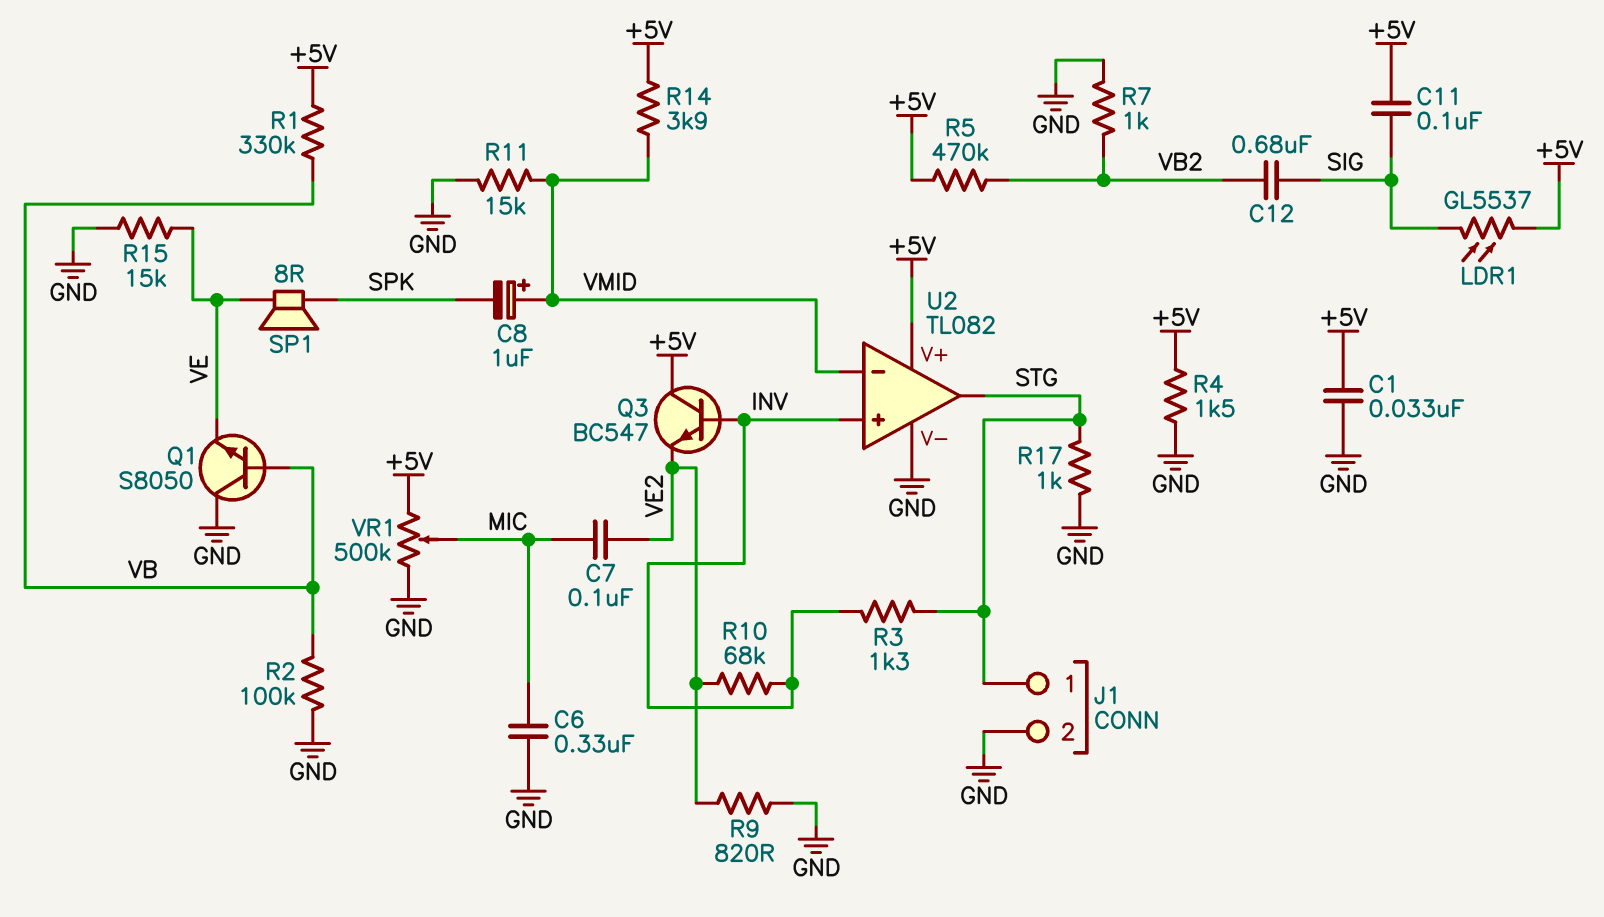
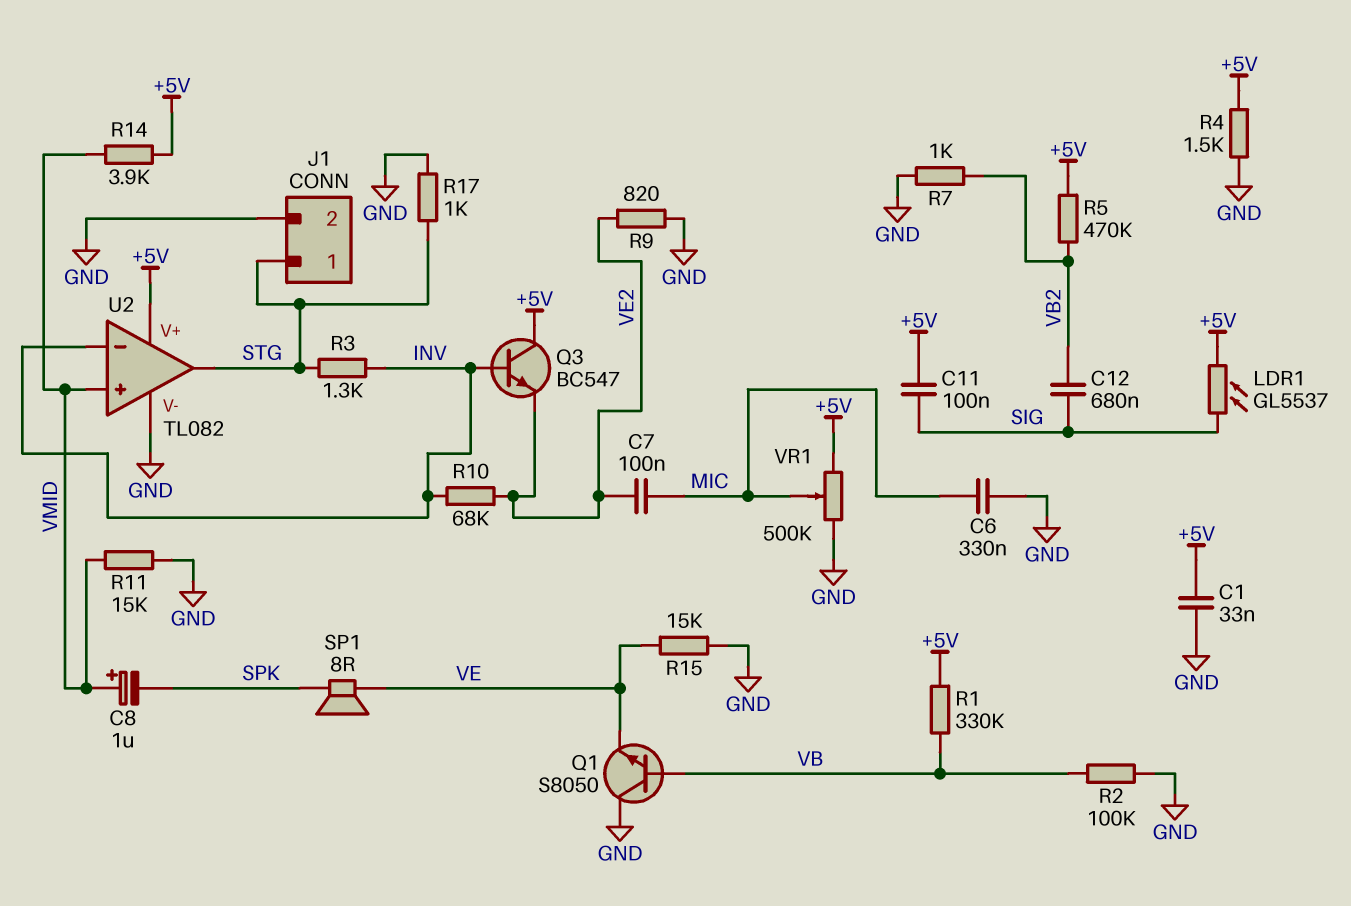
U2 pin in+: INV -> VMID
U2 pin in-: VMID -> INV

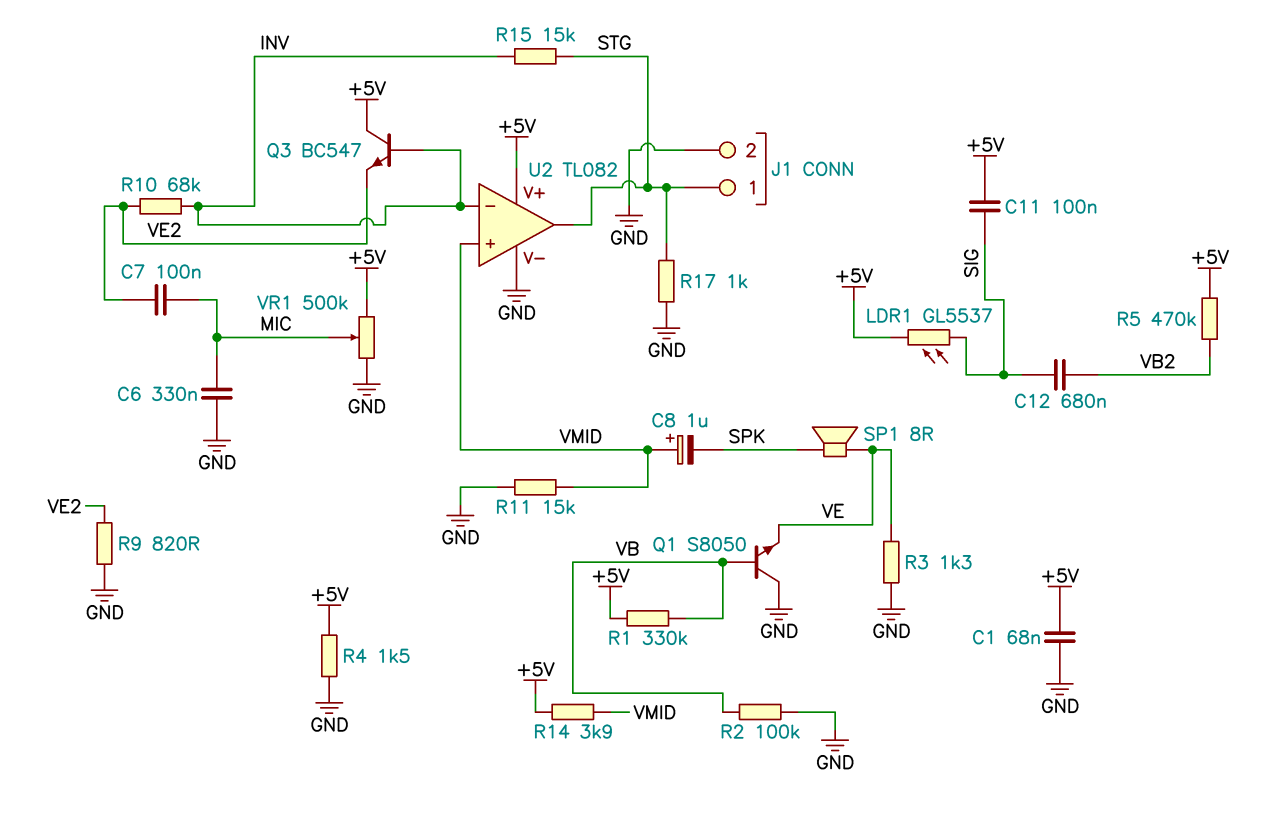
C1: 33nF (+5V, GND) -> 68nF (+5V, GND)
R3: 1.3k (INV, STG) -> 1.3k (GND, VE)
R7: 1k (GND, VB2) -> none
R15: 15k (GND, VE) -> 15k (INV, STG)

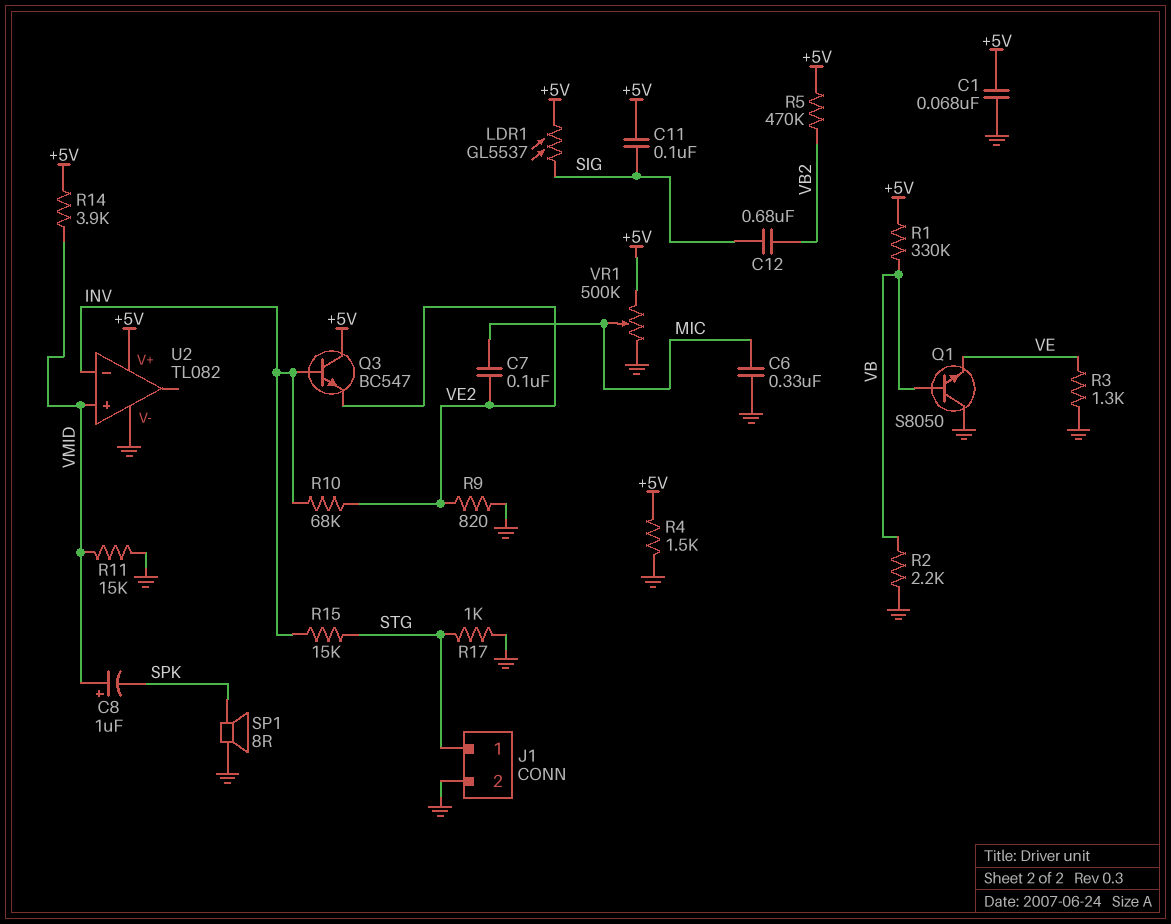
R2: 100k (GND, VB) -> 2.2k (GND, VB)
SP1: speaker 8R (SPK, VE) -> speaker 8R (GND, SPK)
U2 pin out: STG -> none

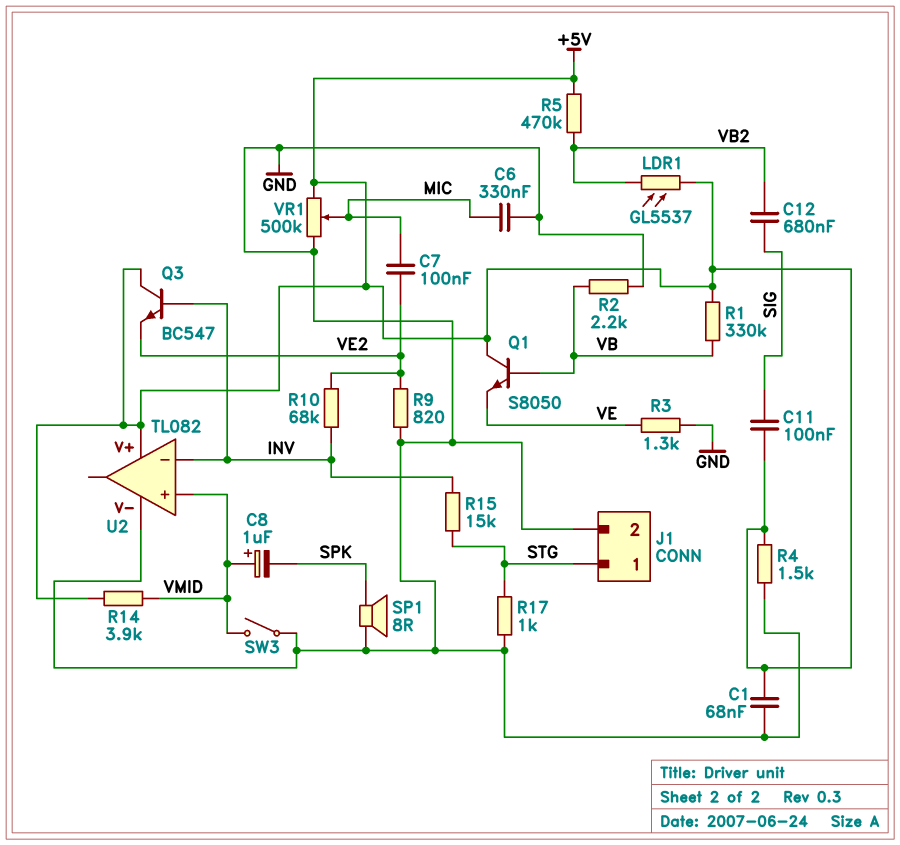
LDR1: GL5537 (+5V, SIG) -> GL5537 (+5V, VB2)
Q1: NPN S8050 (B VB, C GND, E VE) -> NPN S8050 (B VB, C +5V, E VE)
R11: 15k (GND, VMID) -> none
SW3: none -> switch (GND, VMID)

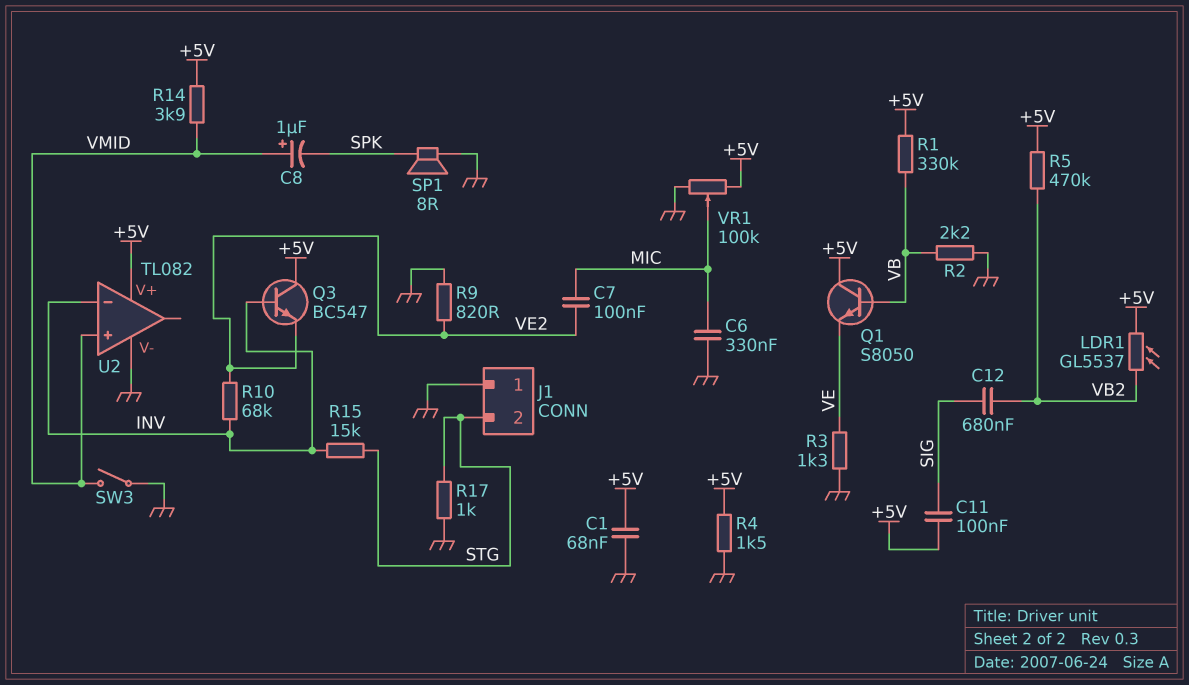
J1 pin 1: STG -> GND
J1 pin 2: GND -> STG
VR1: 500k (+5V, GND, wiper MIC) -> 100k (+5V, GND, wiper MIC)

